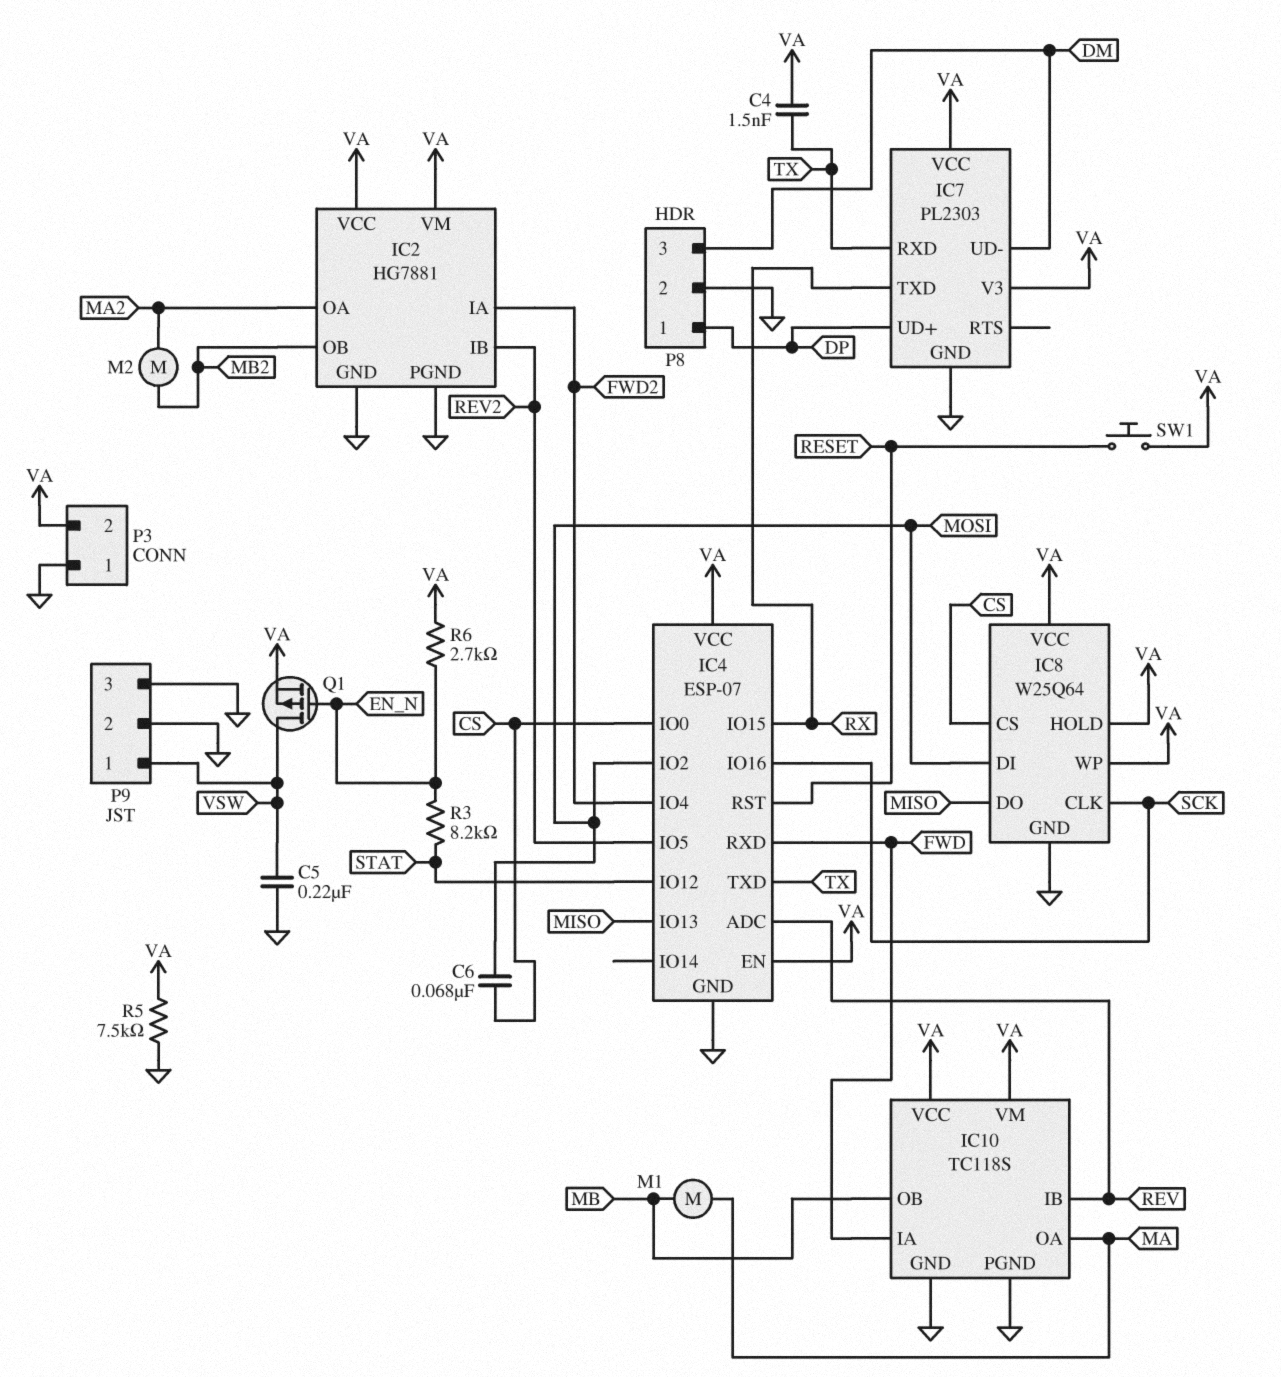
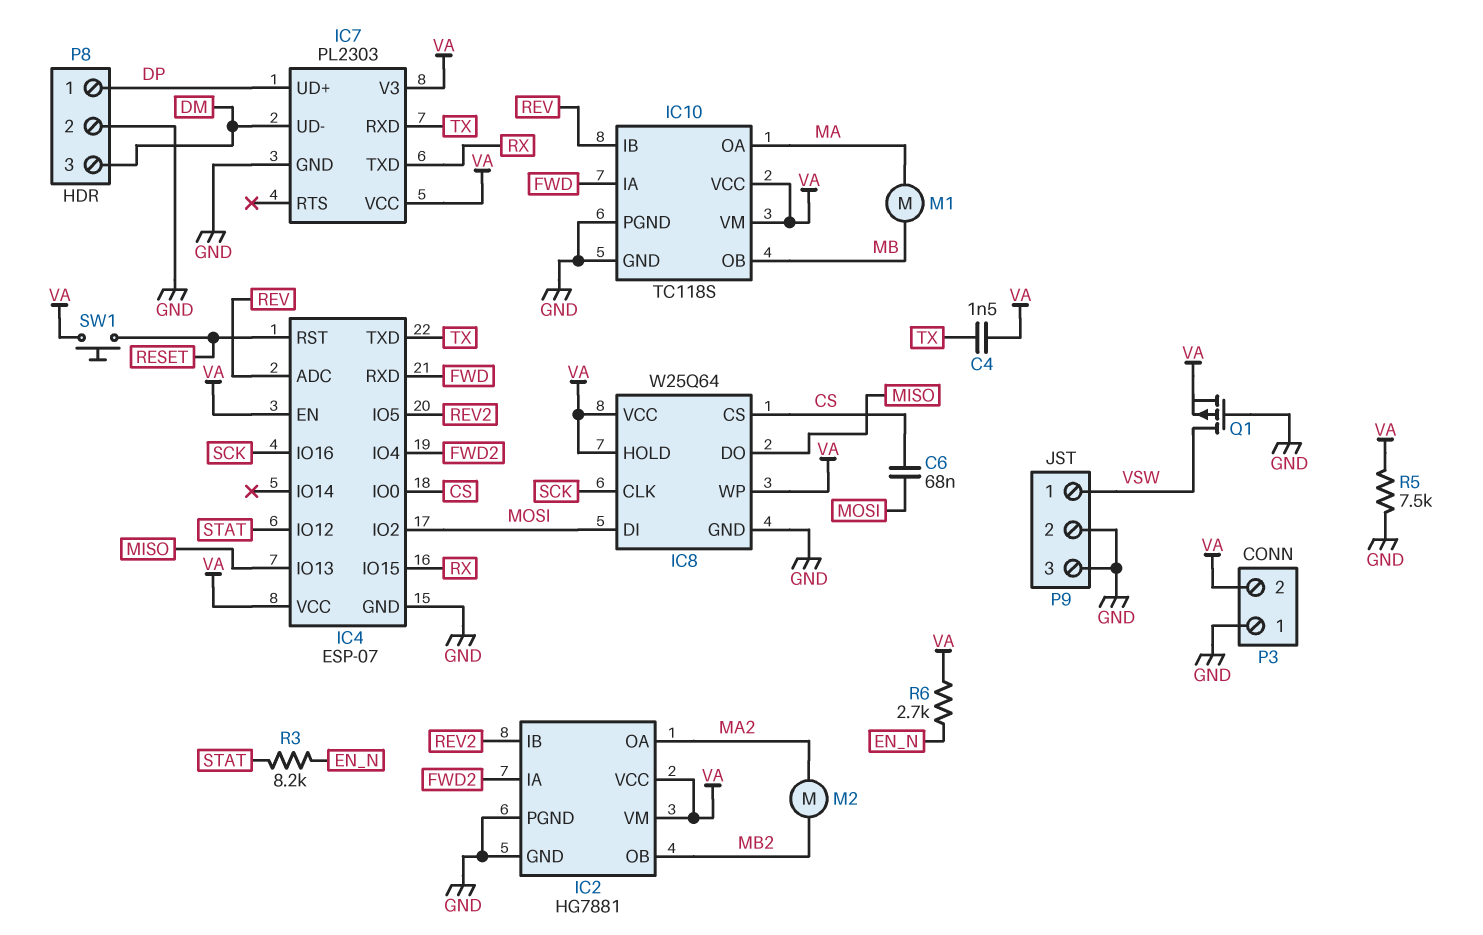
C5: 220nF (GND, VSW) -> none
Q1: PMOS (G EN_N, D VSW, S VA) -> PMOS (G GND, D VSW, S VA)

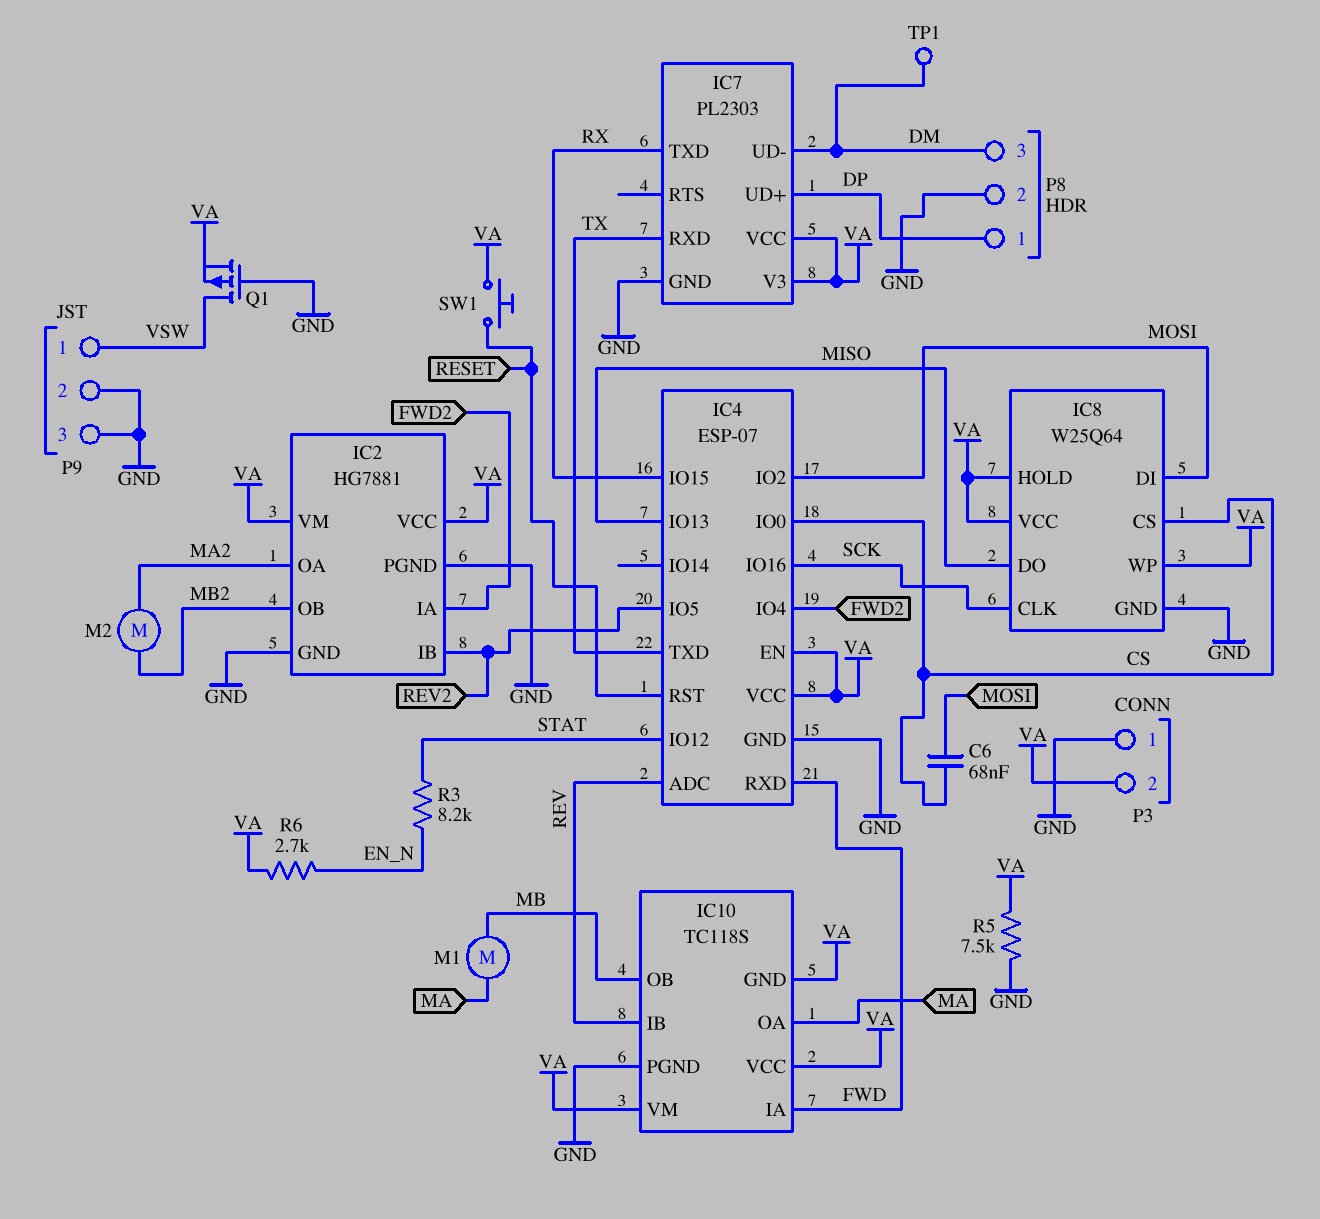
C4: 1.5nF (TX, VA) -> none
IC10 pin GND: GND -> VA
TP1: none -> test point (DM)

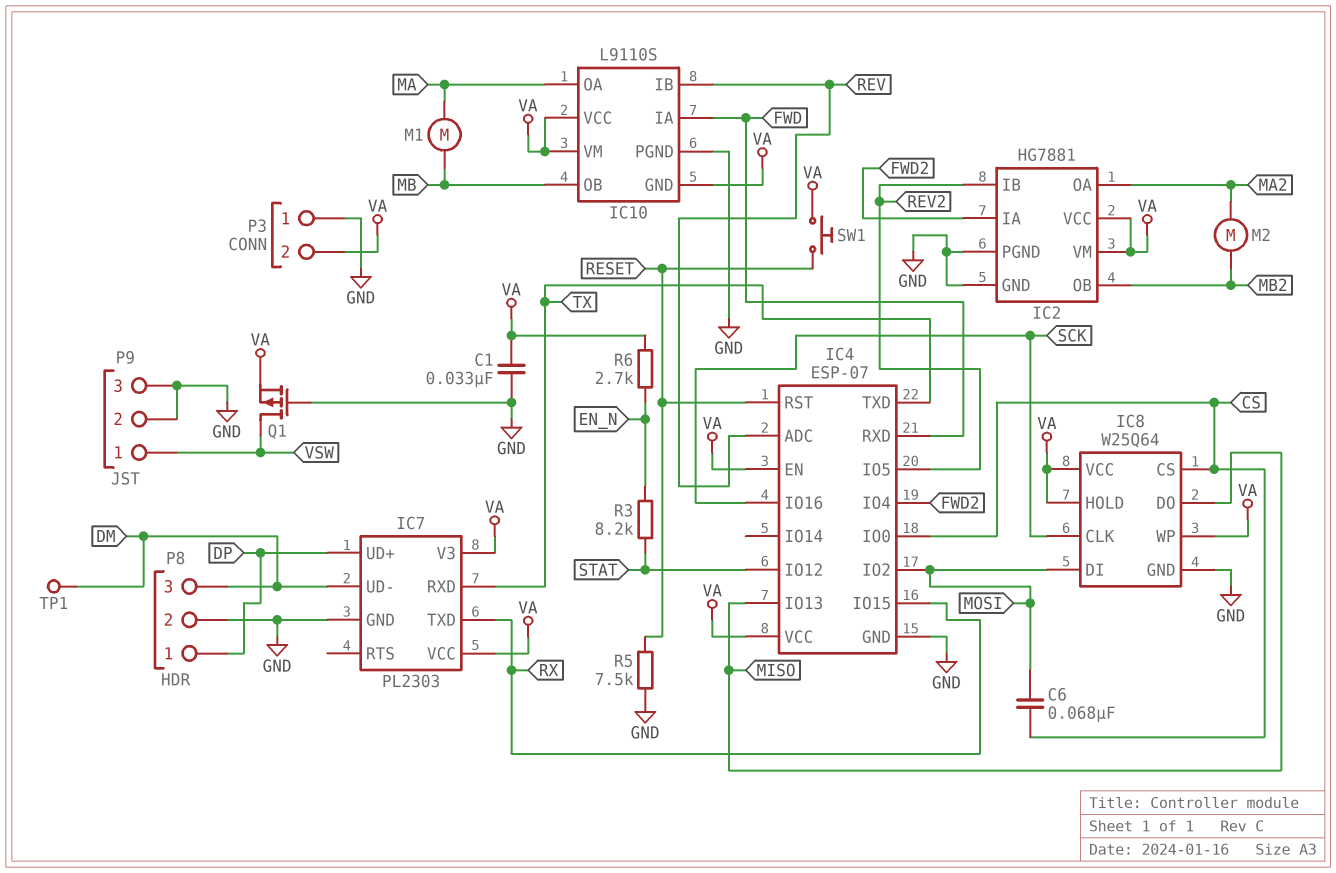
C1: none -> 33nF (GND, VA)
IC10: TC118S -> L9110S
R5: 7.5k (GND, VA) -> 7.5k (GND, RESET)

